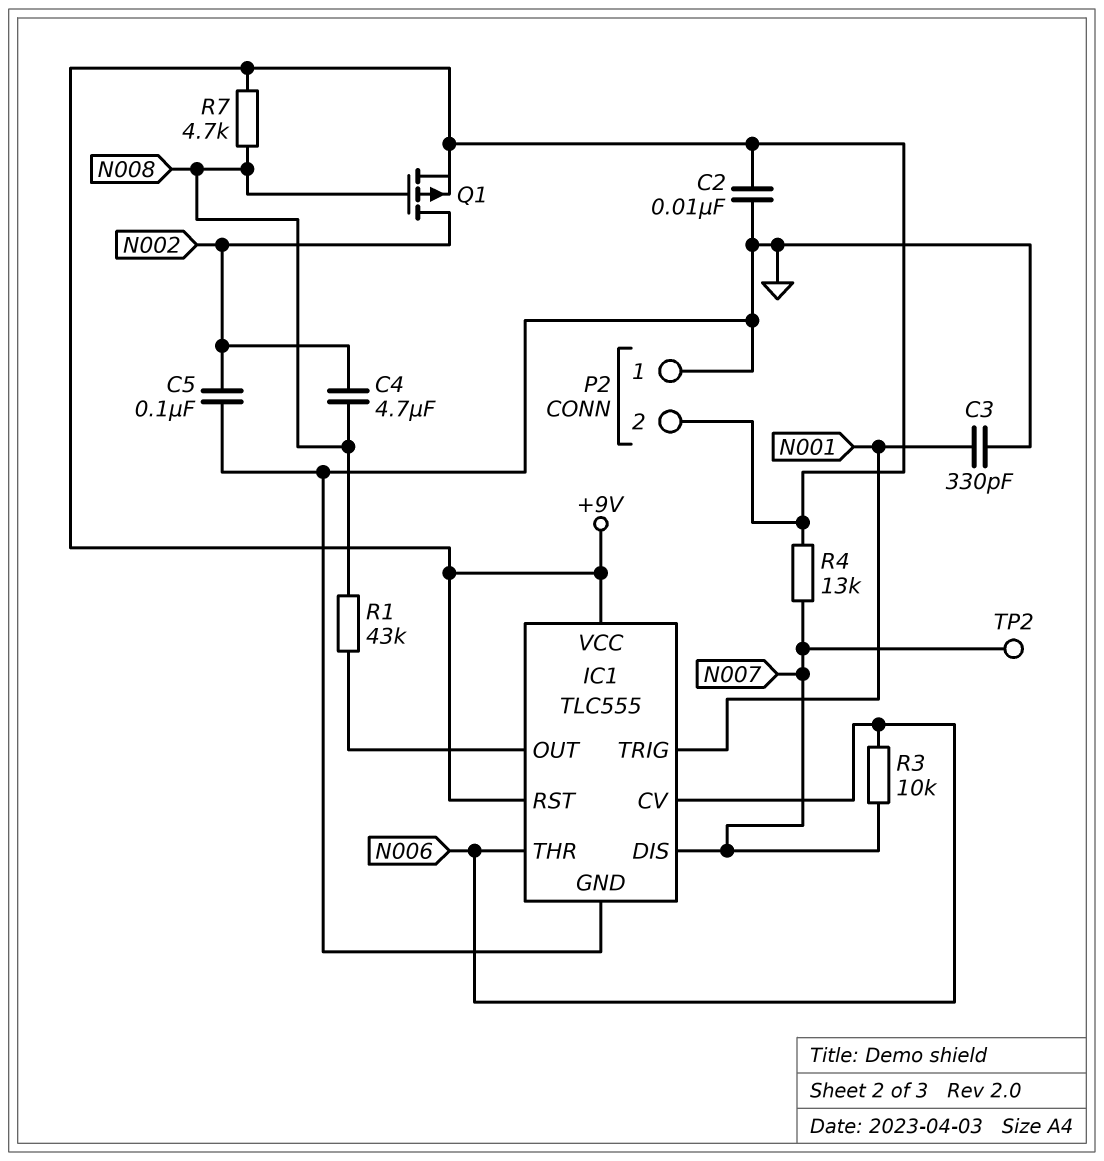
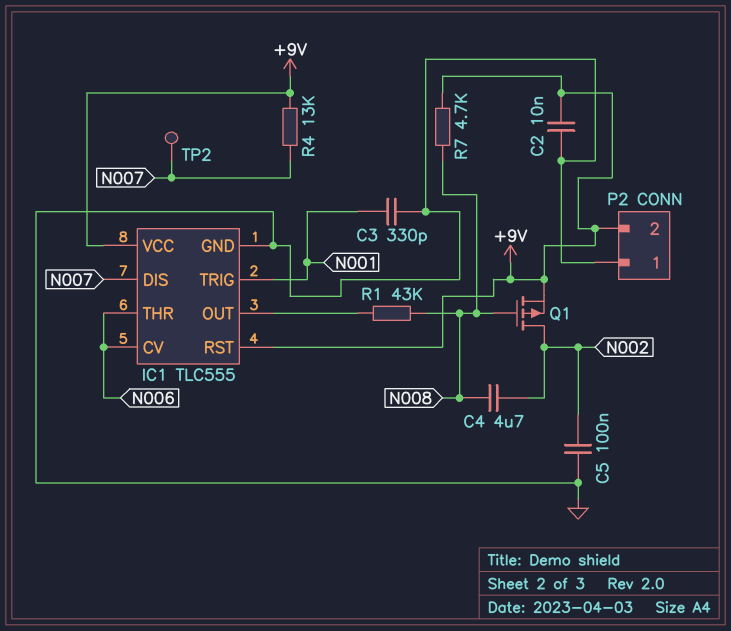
R3: 10k (N006, N007) -> none

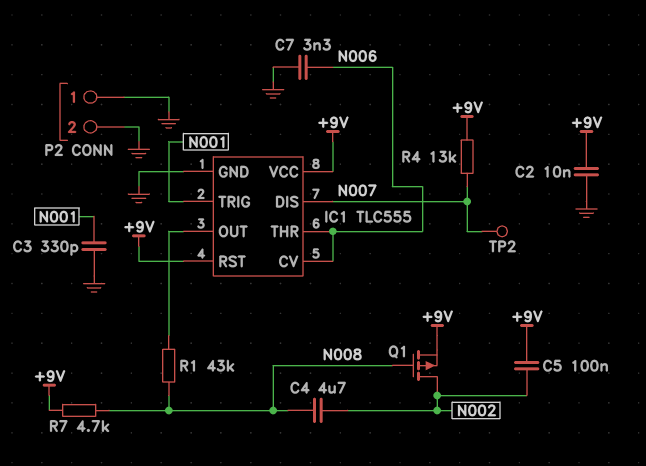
C5: 100nF (GND, N002) -> 100nF (+9V, N002)
C7: none -> 3.3nF (GND, N006)
P2 pin 2: +9V -> GND

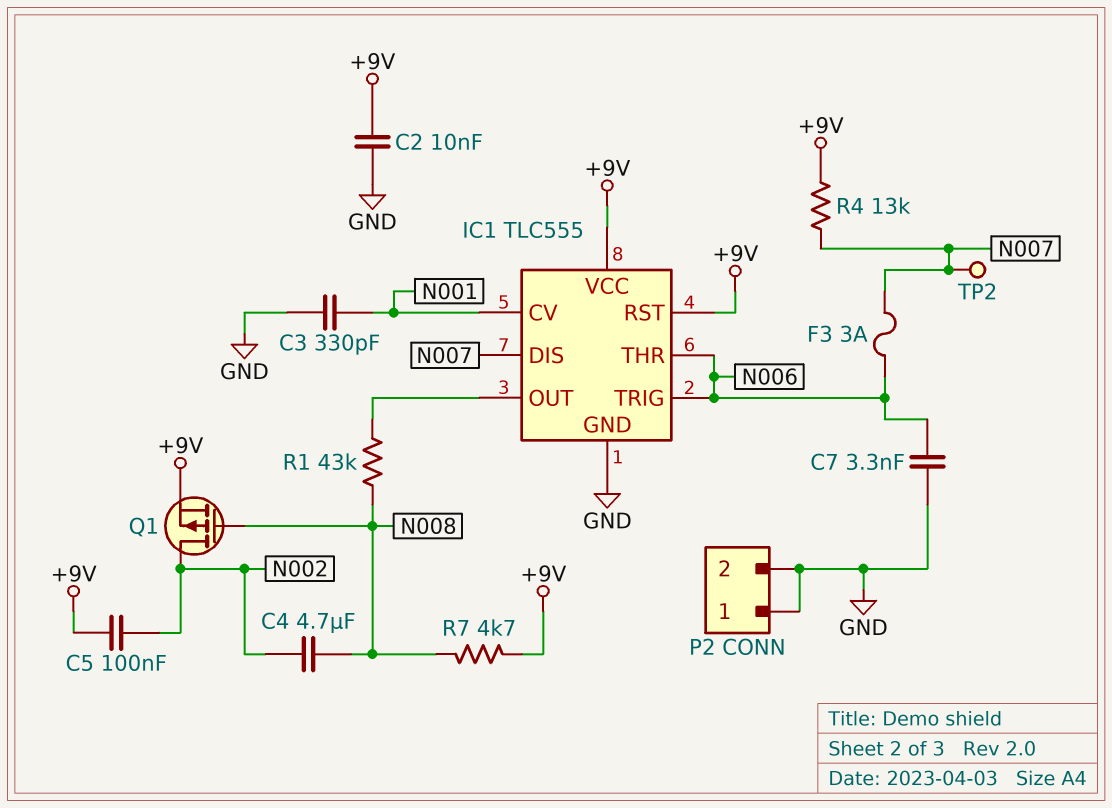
F3: none -> 3A (N006, N007)
IC1 pin CV: N006 -> N001
IC1 pin TRIG: N001 -> N006

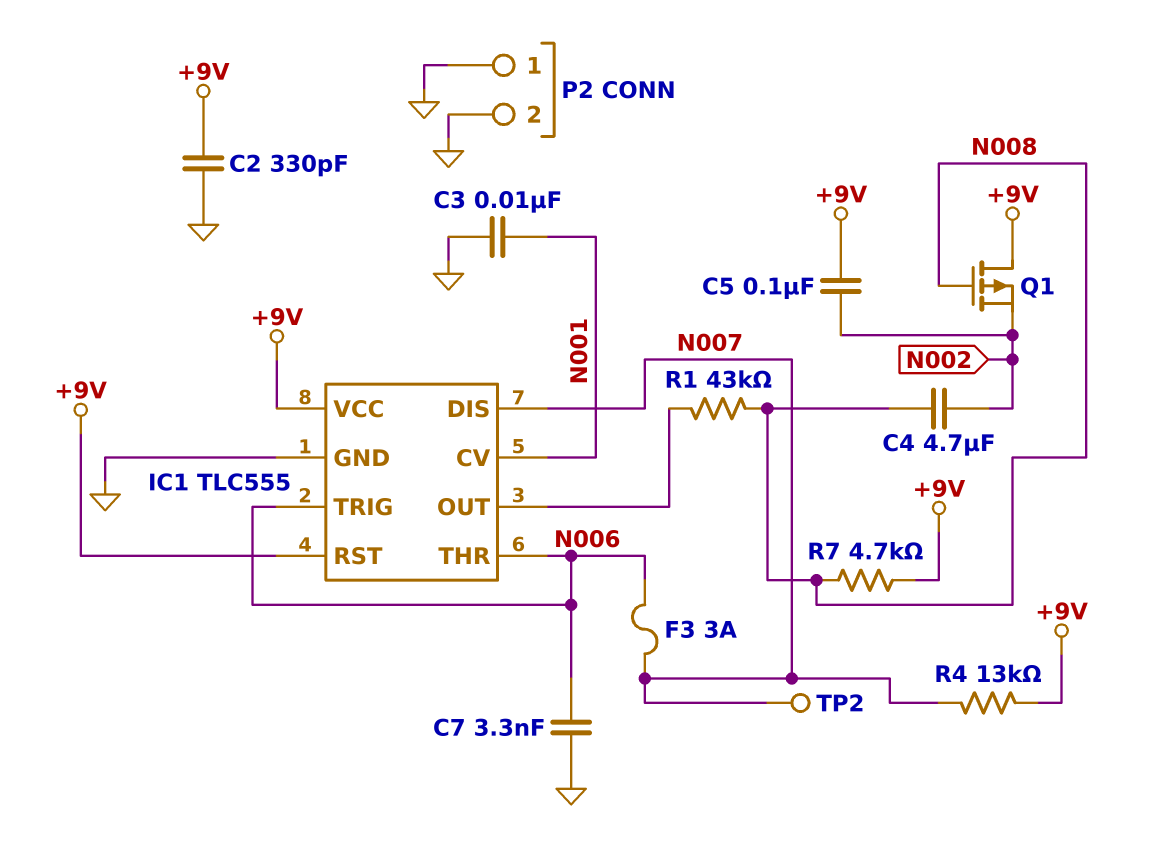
C2: 10nF (+9V, GND) -> 330pF (+9V, GND)
C3: 330pF (GND, N001) -> 10nF (GND, N001)
Q1: PMOS (G N008, D N002, S +9V) -> PMOS (G N008, D +9V, S N002)

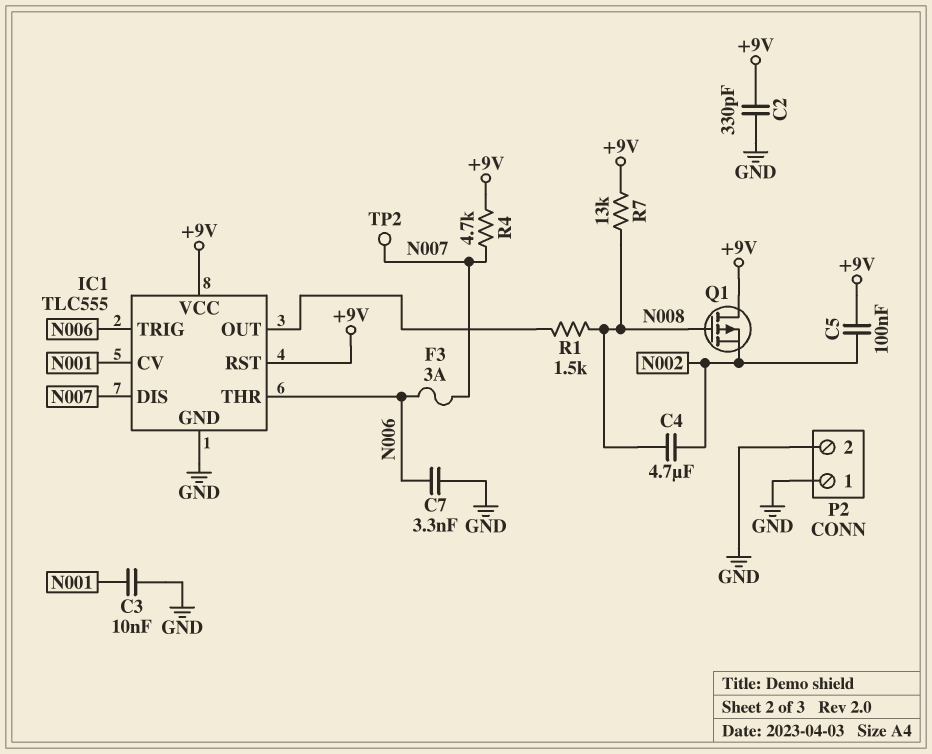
R1: 43k (IC1/OUT, N008) -> 1.5k (IC1/OUT, N008)
R4: 13k (+9V, N007) -> 4.7k (+9V, N007)
R7: 4.7k (+9V, N008) -> 13k (+9V, N008)

